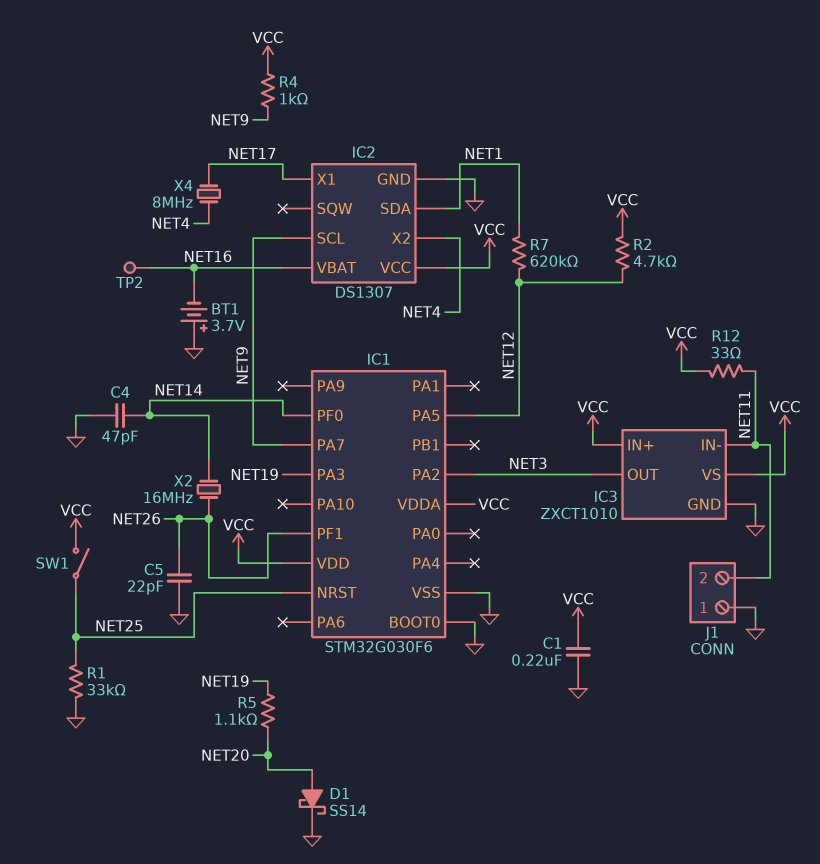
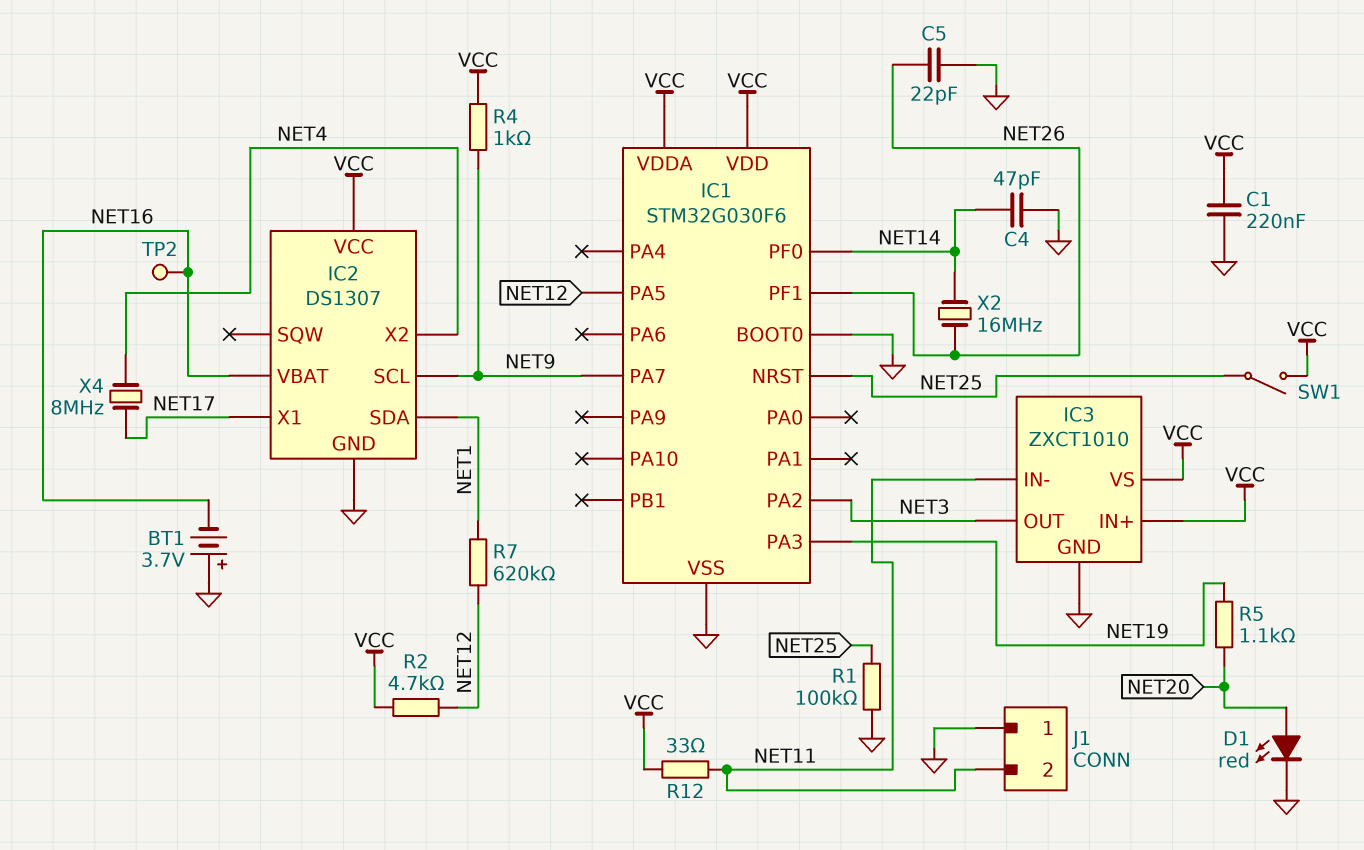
D1: schottky SS14 (A NET20, K GND) -> LED red (A NET20, K GND)
R1: 33k (GND, NET25) -> 100k (GND, NET25)

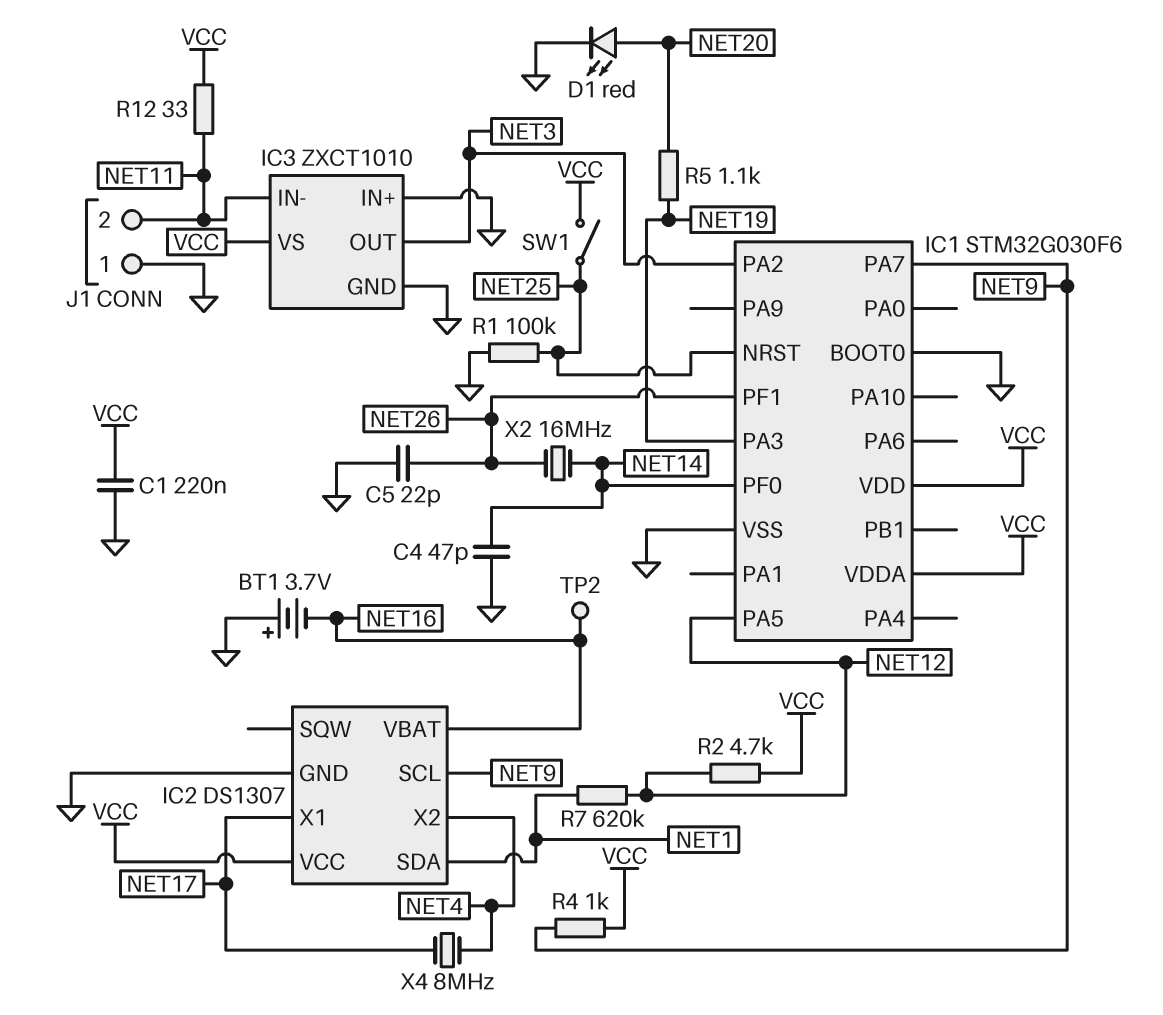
IC3 pin IN+: VCC -> GND

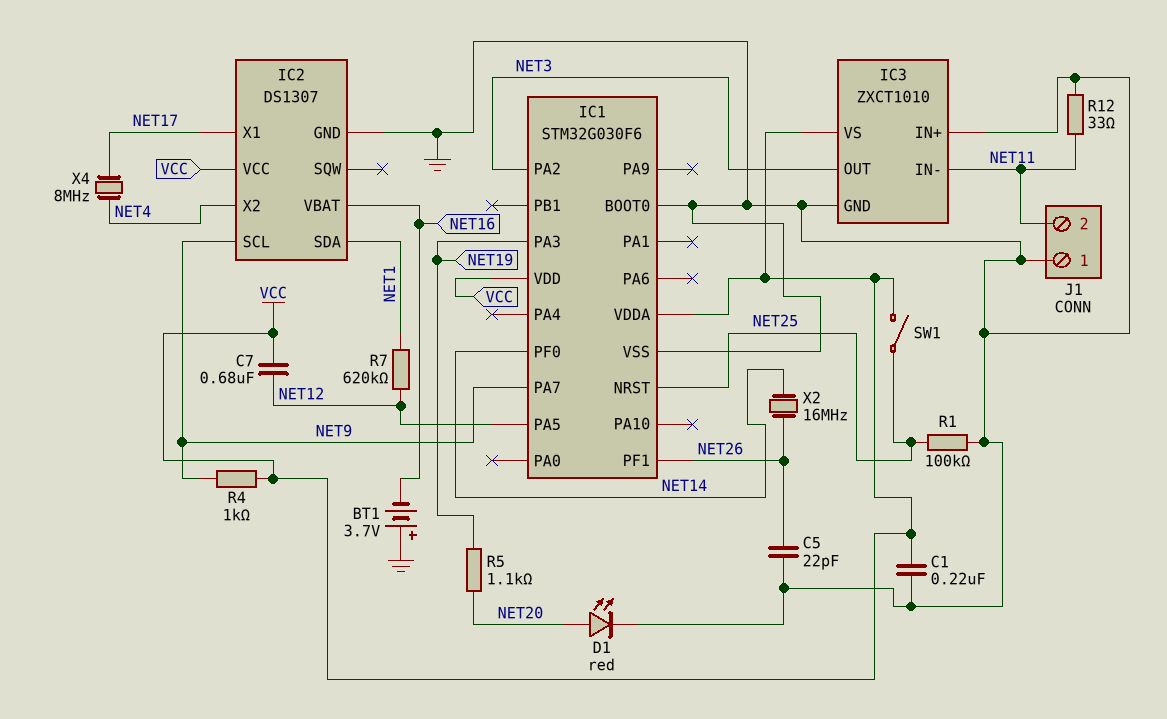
C4: 47pF (GND, NET14) -> none
C7: none -> 680nF (NET12, VCC)
R2: 4.7k (NET12, VCC) -> none
R12: 33 (NET11, VCC) -> 33 (GND, NET11)
TP2: test point (NET16) -> none

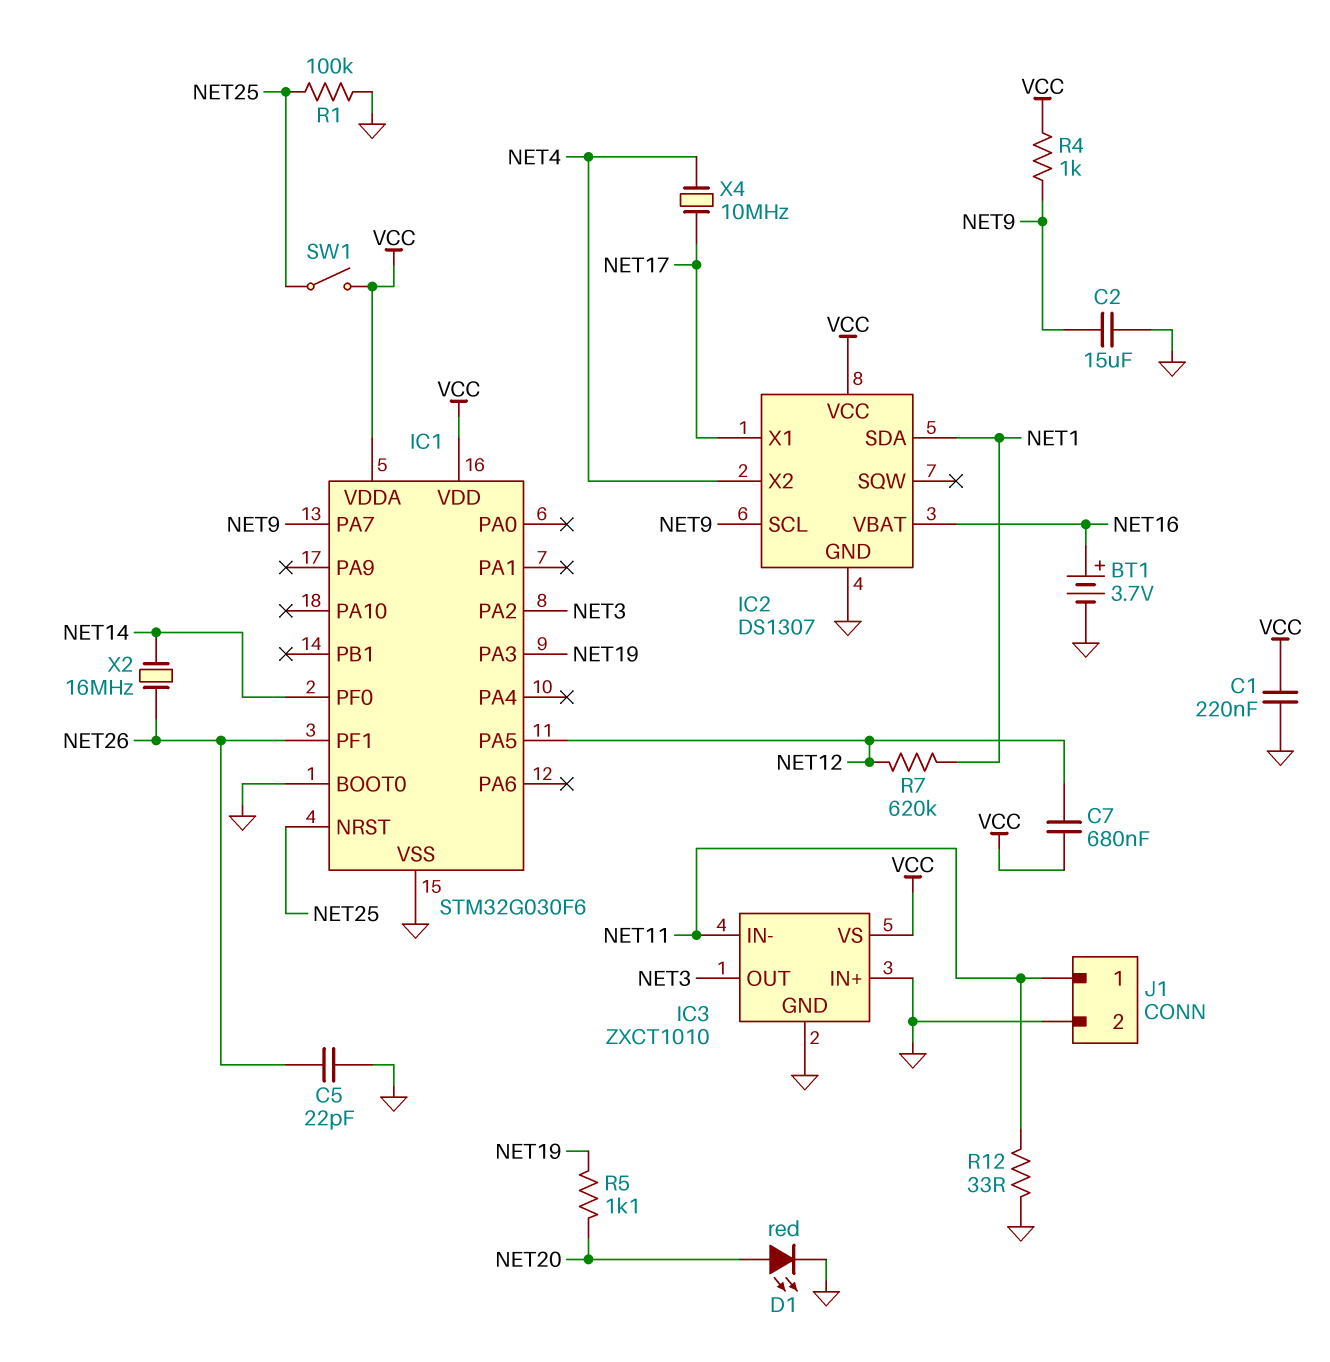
BT1: 3.7V (plus GND, minus NET16) -> 3.7V (plus NET16, minus GND)
C2: none -> 15uF (GND, NET9)
J1 pin 1: GND -> NET11
J1 pin 2: NET11 -> GND
X4: 8MHz (NET4, NET17) -> 10MHz (NET4, NET17)

